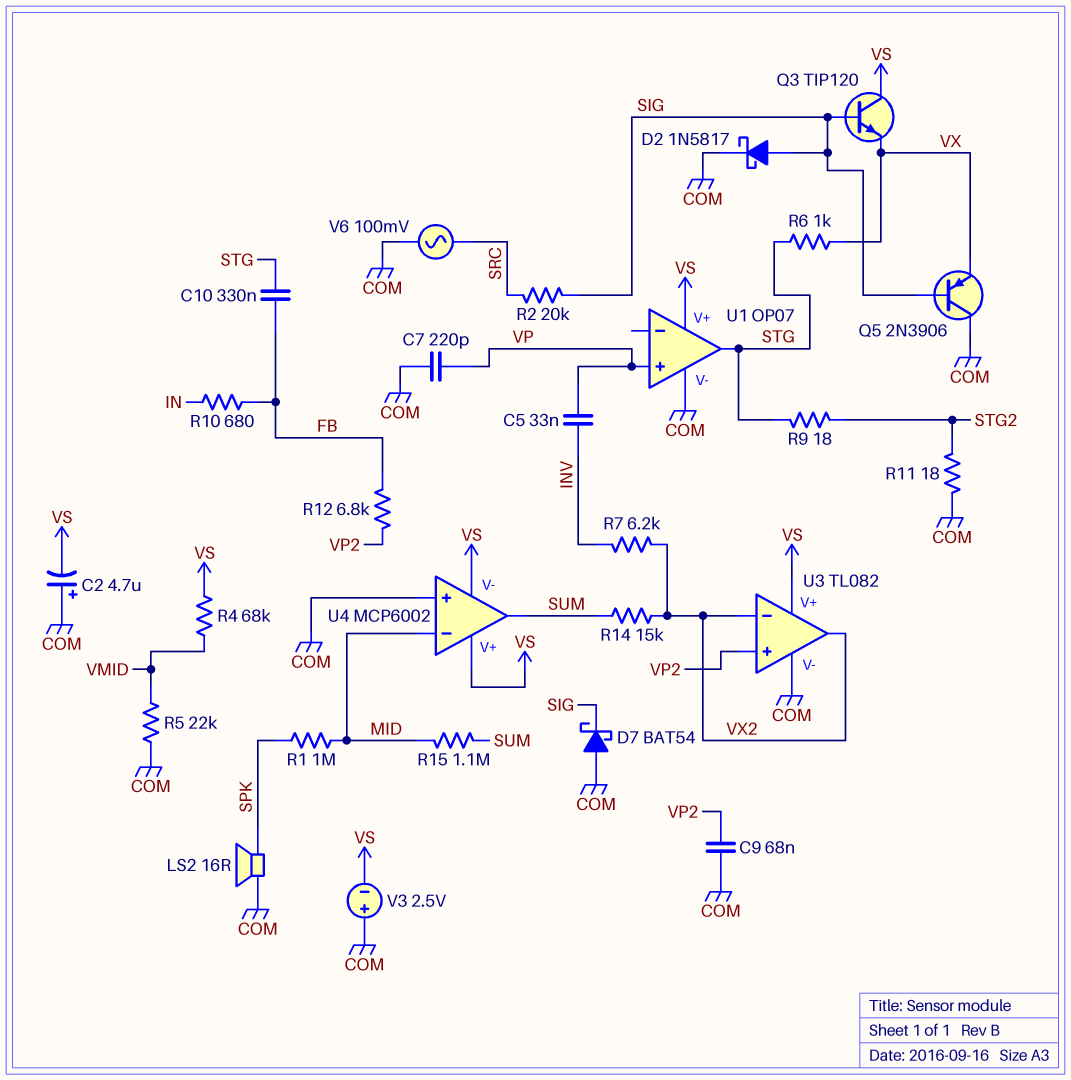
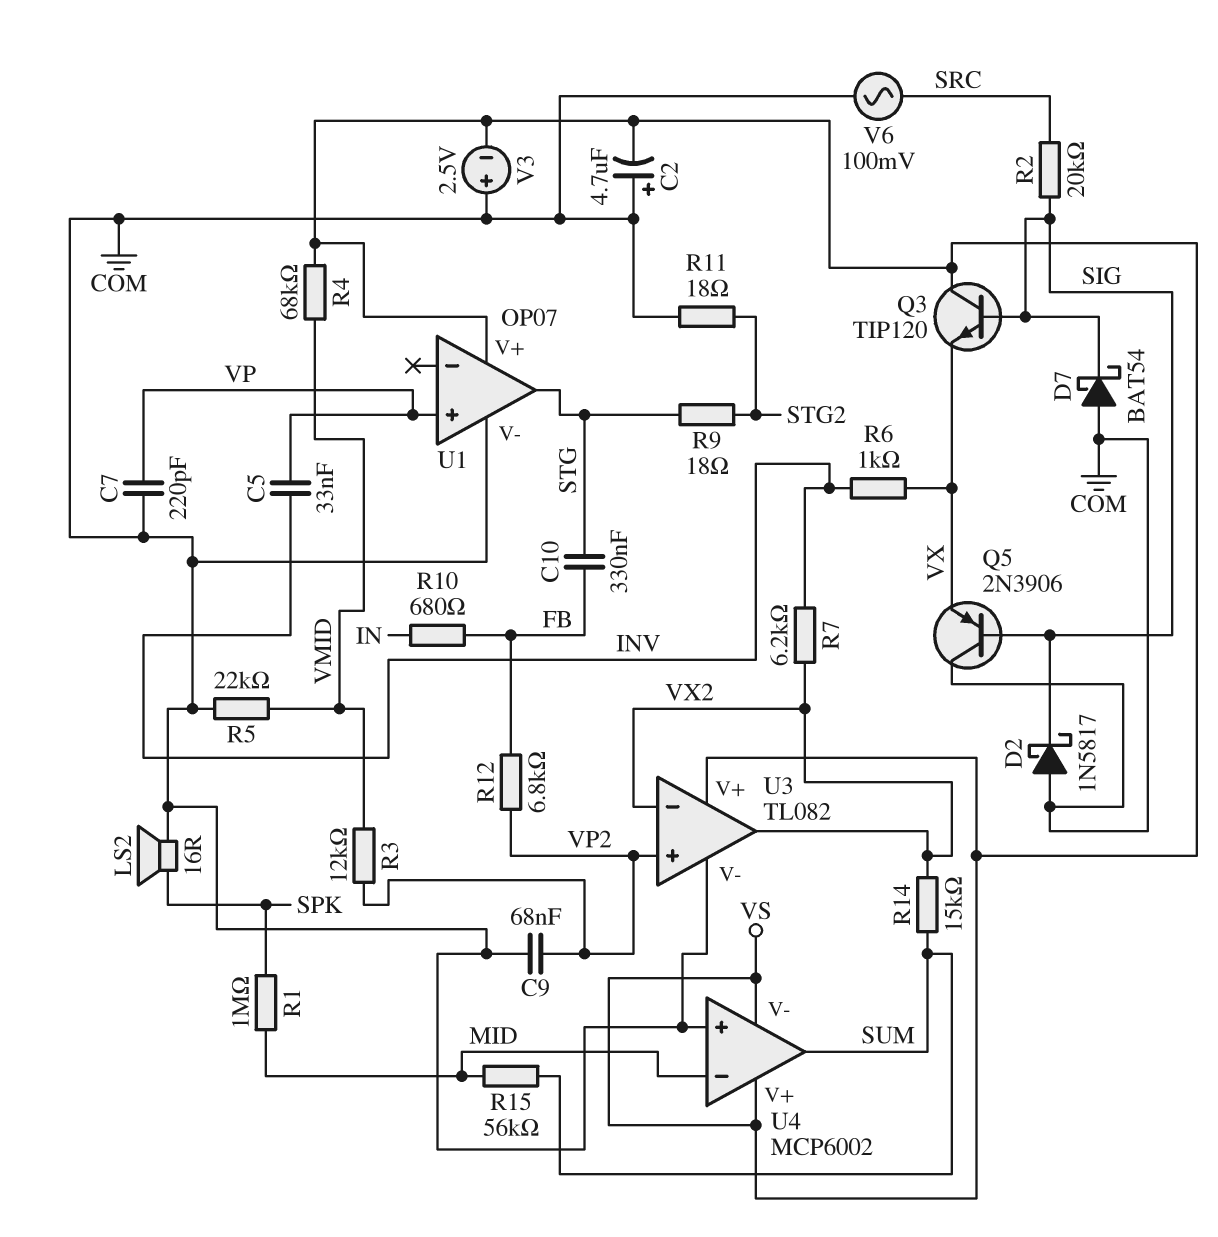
D2: schottky 1N5817 (A SIG, K COM) -> schottky 1N5817 (A COM, K SIG)
R3: none -> 12k (VMID, VP2)
R6: 1k (STG, VX) -> 1k (INV, VX)
R15: 1.1M (MID, SUM) -> 56k (MID, SUM)

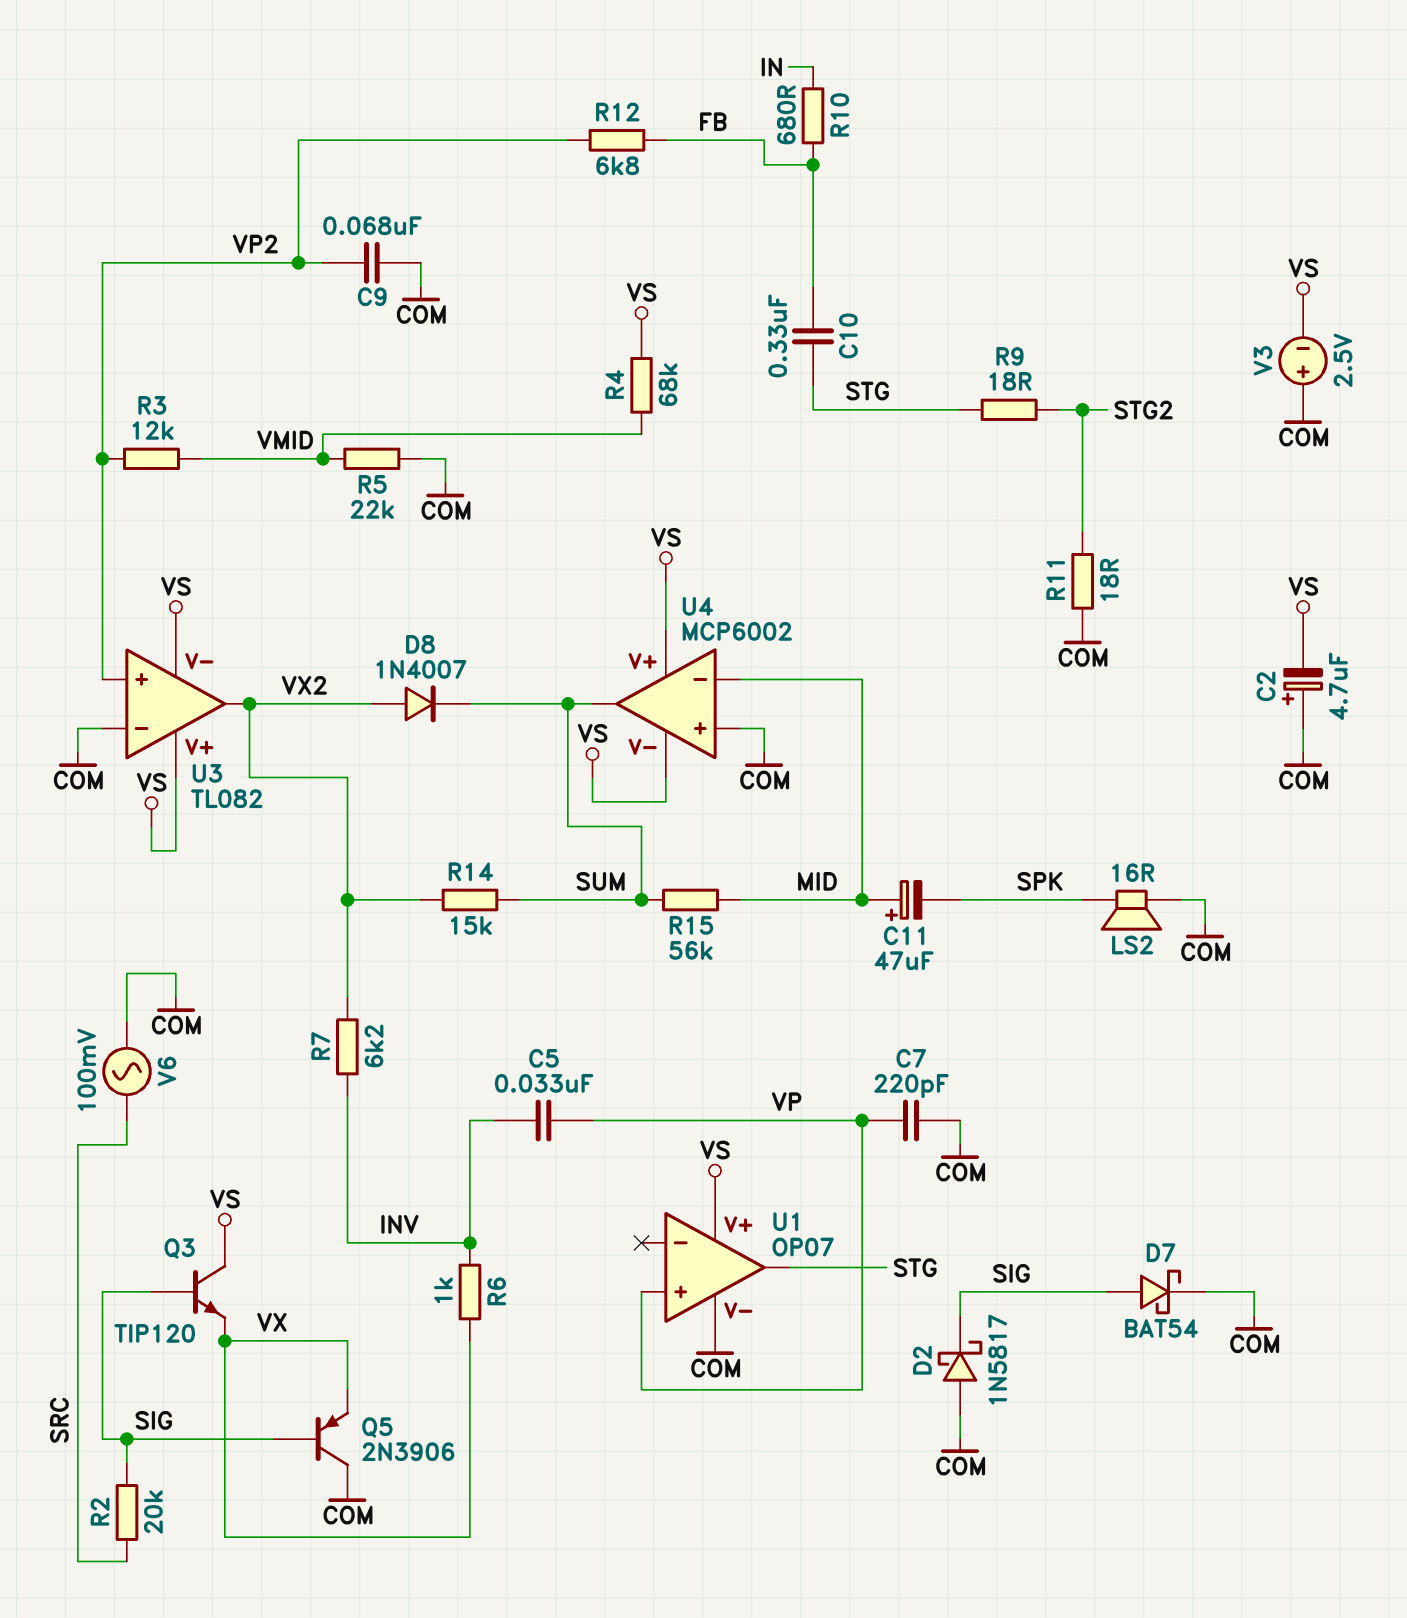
C11: none -> 47uF (plus MID, minus SPK)
D7: schottky BAT54 (A COM, K SIG) -> schottky BAT54 (A SIG, K COM)
D8: none -> diode 1N4007 (A VX2, K SUM)
R1: 1M (MID, SPK) -> none
U3 pin V-: COM -> VS
U3 pin in-: VX2 -> COM

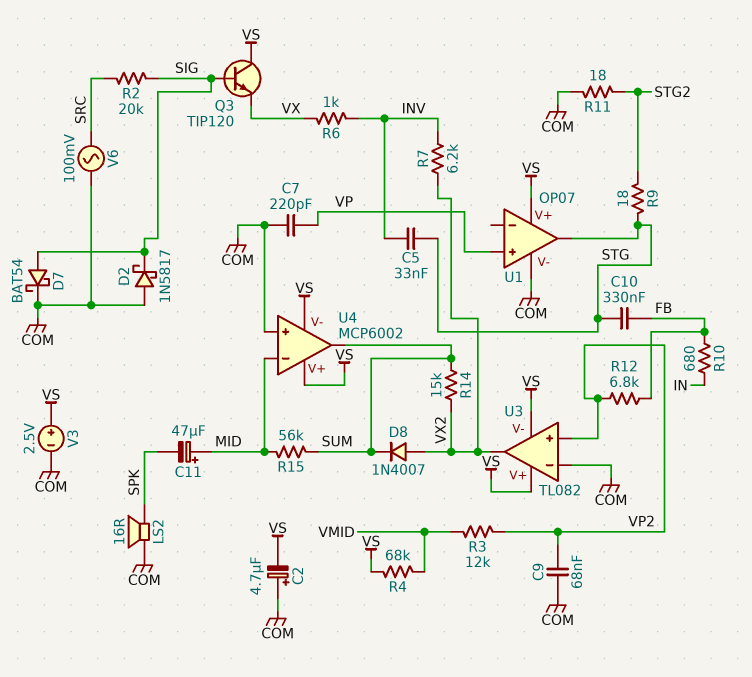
C5: 33nF (INV, VP) -> 33nF (INV, STG)
Q5: PNP 2N3906 (B SIG, C COM, E VX) -> none
R5: 22k (COM, VMID) -> none
V3: 2.5V (plus COM, minus VS) -> 2.5V (plus VS, minus COM)

